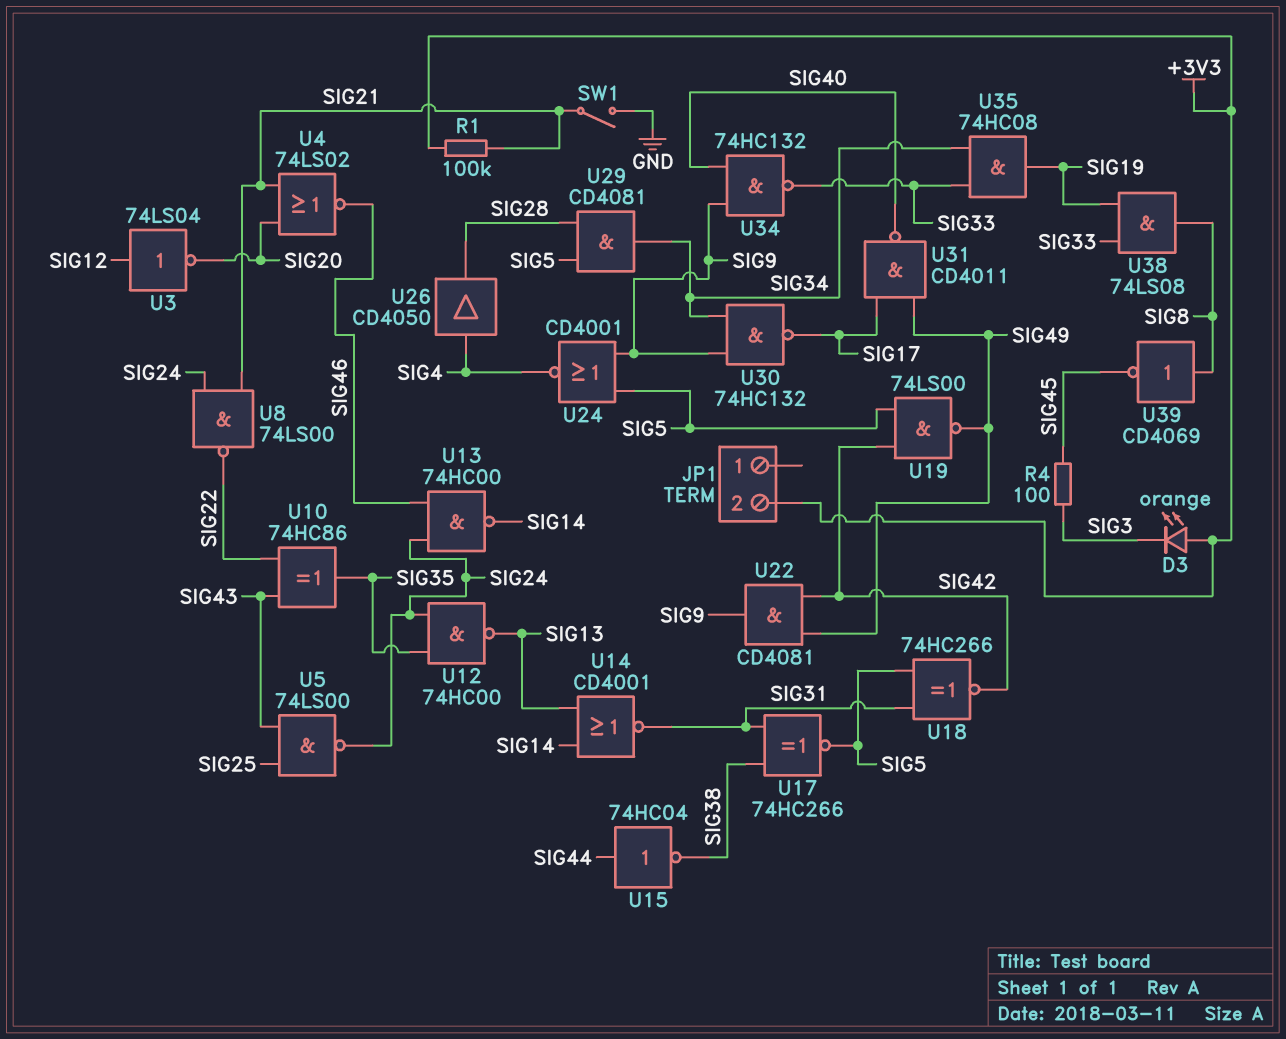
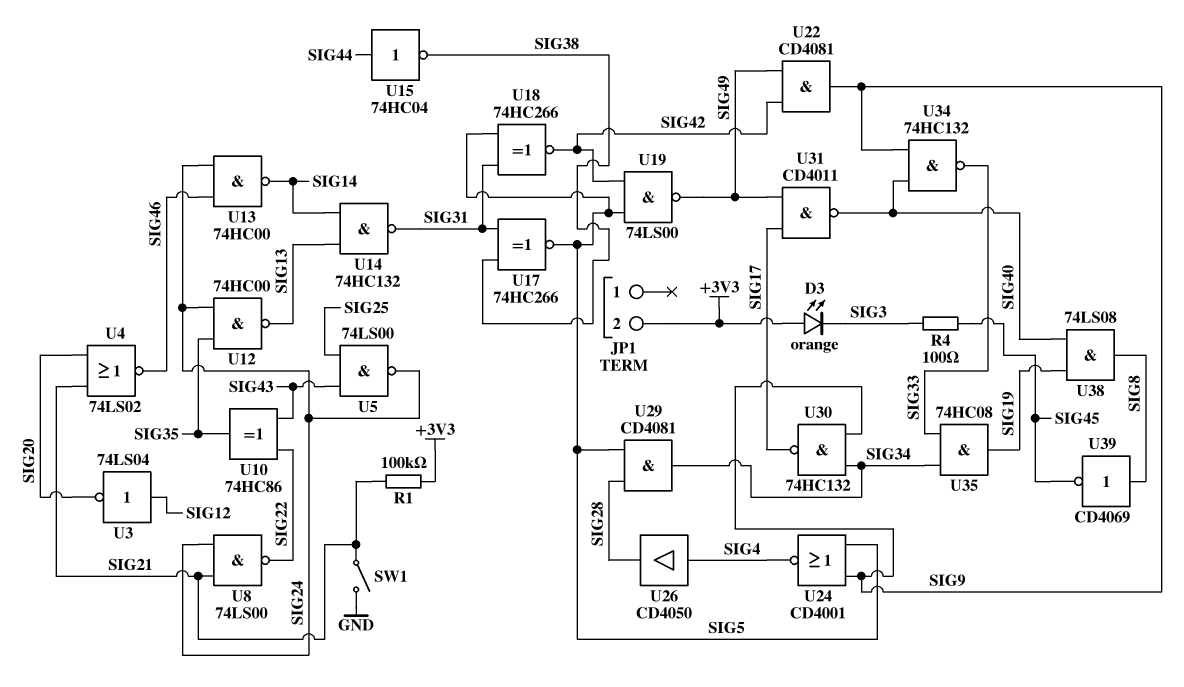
U14: NOR CD4001 (in SIG13, in SIG14, out SIG31) -> NAND 74HC132 (in SIG13, in SIG14, out SIG31)
U38: AND 74LS08 (in SIG19, in SIG33, out SIG8) -> AND 74LS08 (in SIG19, in SIG40, out SIG8)

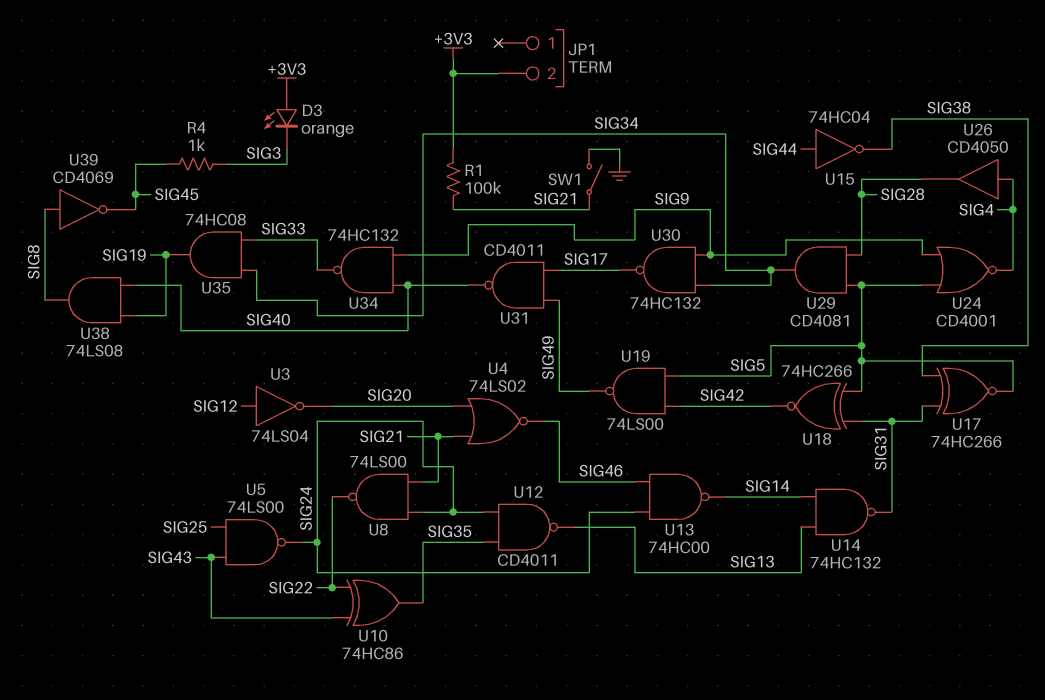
R4: 100 (SIG3, SIG45) -> 1k (SIG3, SIG45)
U12: NAND 74HC00 (in SIG24, in SIG35, out SIG13) -> NAND CD4011 (in SIG24, in SIG35, out SIG13)
U22: AND CD4081 (in SIG42, in SIG49, out SIG9) -> none

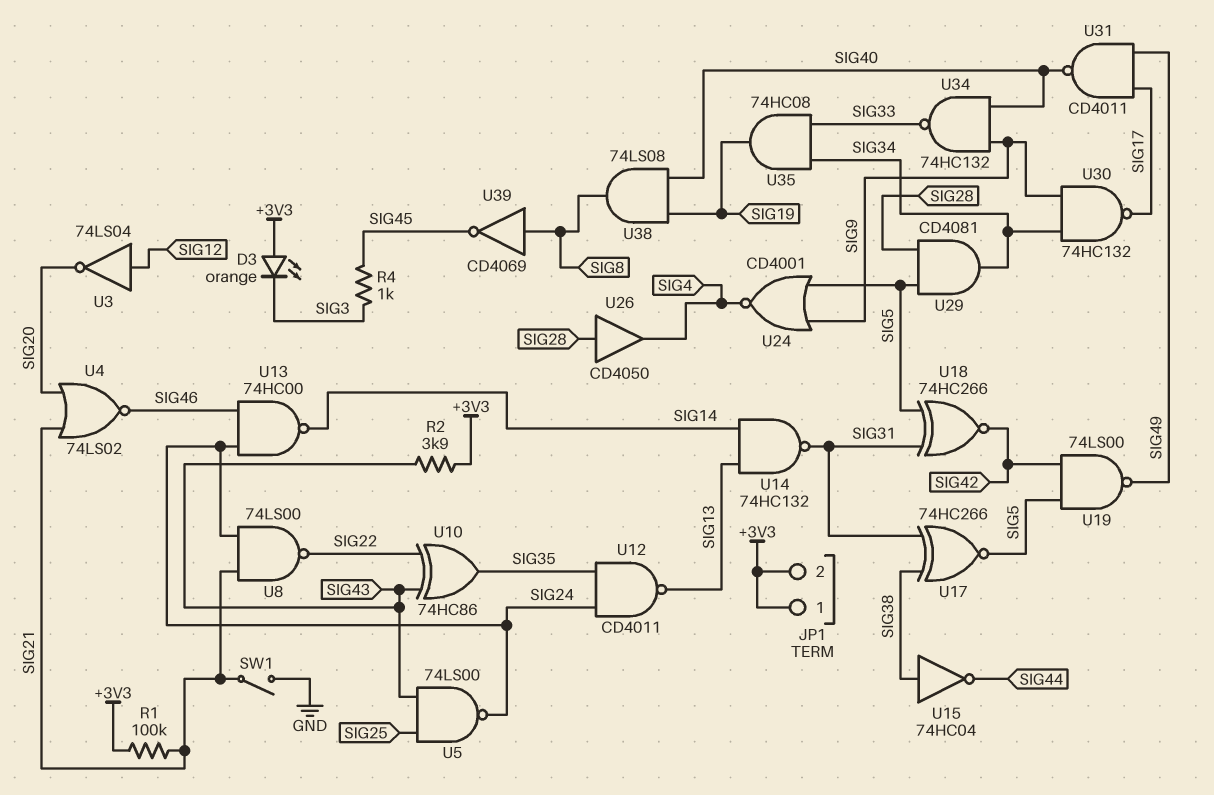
JP1 pin 1: none -> +3V3
R2: none -> 3.9k (+3V3, SIG43)
U15: NOT 74HC04 (in SIG44, out SIG38) -> NOT 74HC04 (in SIG38, out SIG44)
U26: buffer CD4050 (in SIG4, out SIG28) -> buffer CD4050 (in SIG28, out SIG4)

